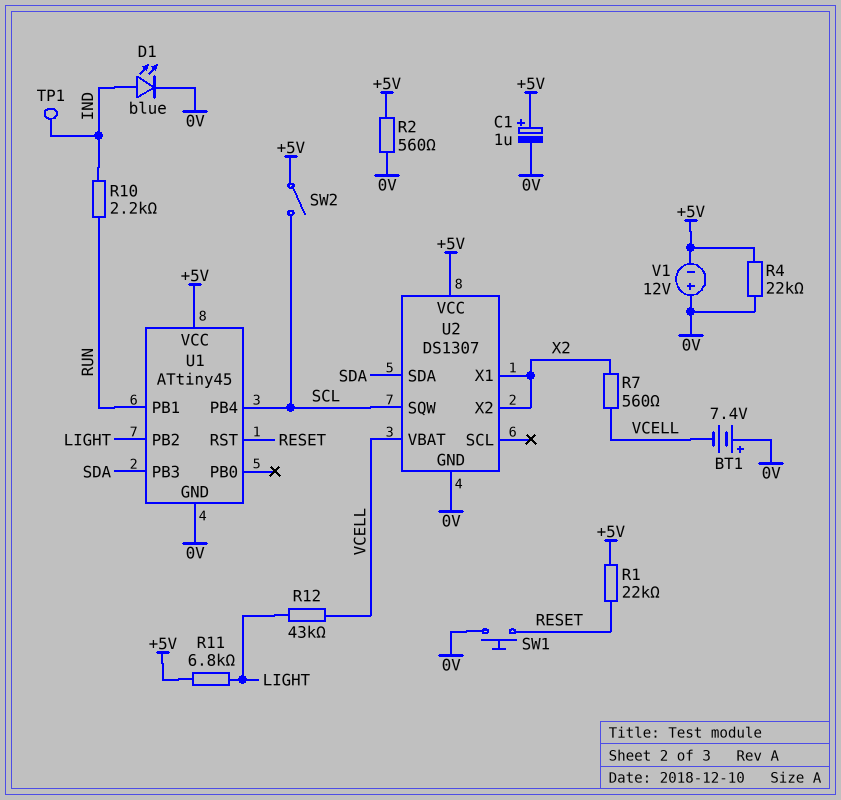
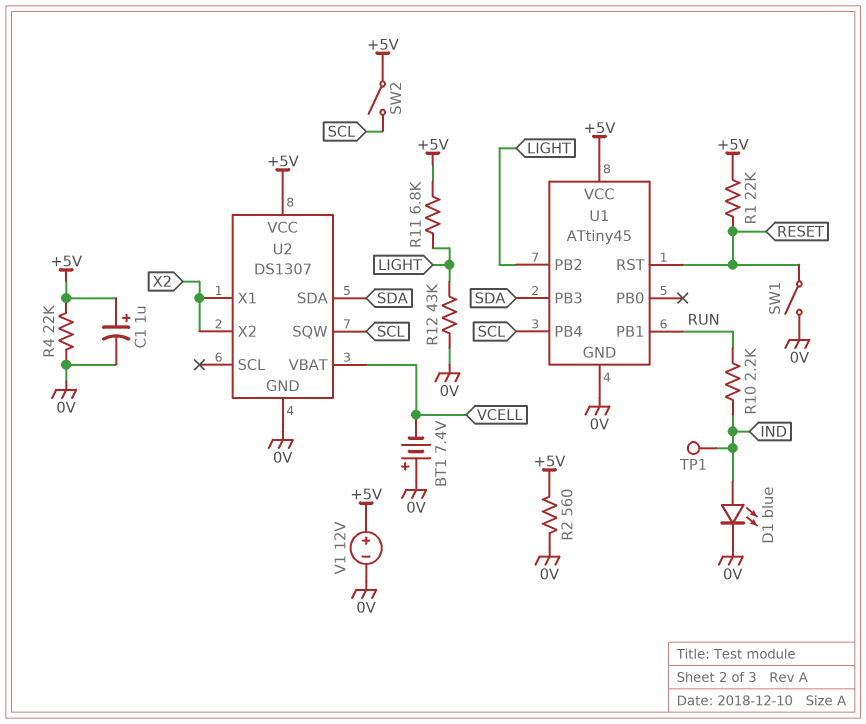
R7: 560 (VCELL, X2) -> none
R12: 43k (LIGHT, VCELL) -> 43k (0V, LIGHT)
SW1: button (0V, RESET) -> switch (0V, RESET)
V1: 12V (plus 0V, minus +5V) -> 12V (plus +5V, minus 0V)

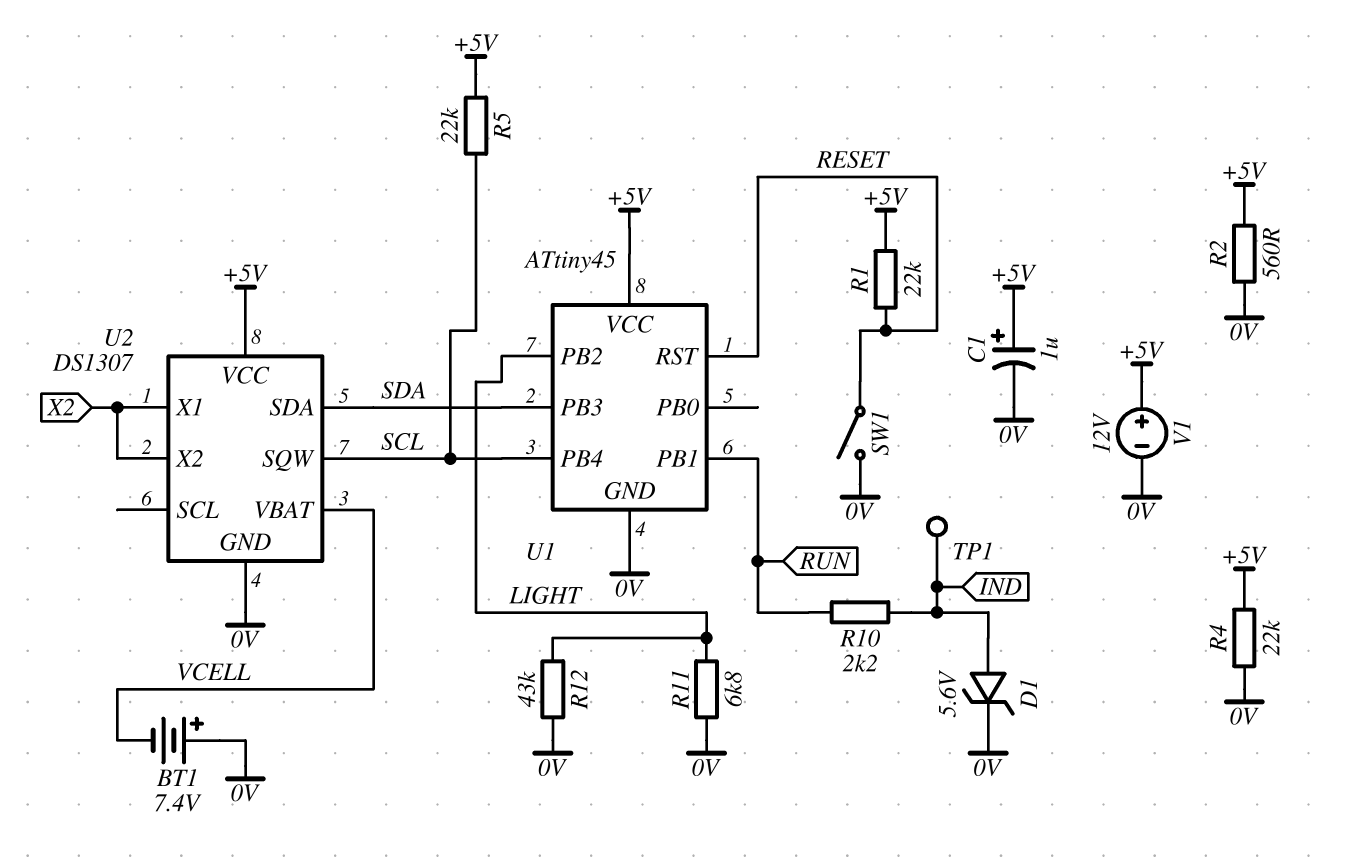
D1: LED blue (A IND, K 0V) -> zener 5.6V (A IND, K 0V)
R5: none -> 22k (+5V, SCL)
R11: 6.8k (+5V, LIGHT) -> 6.8k (0V, LIGHT)
SW2: switch (+5V, SCL) -> none

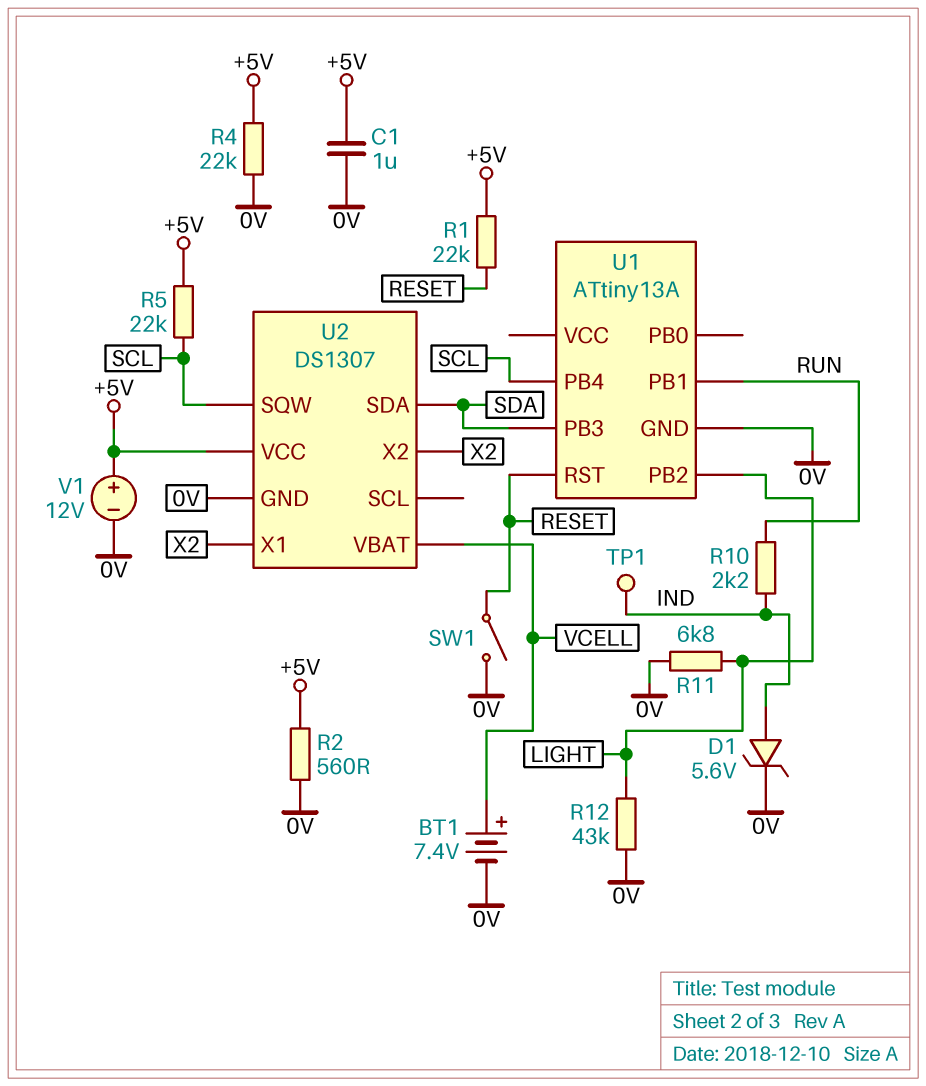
BT1: 7.4V (plus 0V, minus VCELL) -> 7.4V (plus VCELL, minus 0V)
C1: 1uF (plus +5V, minus 0V) -> 1uF (+5V, 0V)
U1: ATtiny45 -> ATtiny13A
U1 pin VCC: +5V -> none

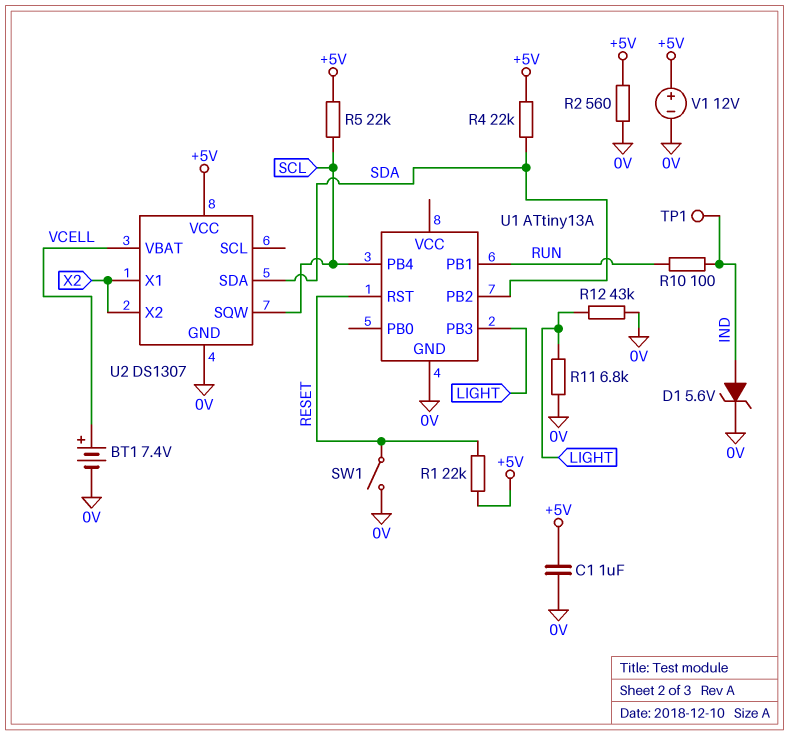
R4: 22k (+5V, 0V) -> 22k (+5V, SDA)
R10: 2.2k (IND, RUN) -> 100 (IND, RUN)
U1 pin PB2: LIGHT -> SDA
U1 pin PB3: SDA -> LIGHT

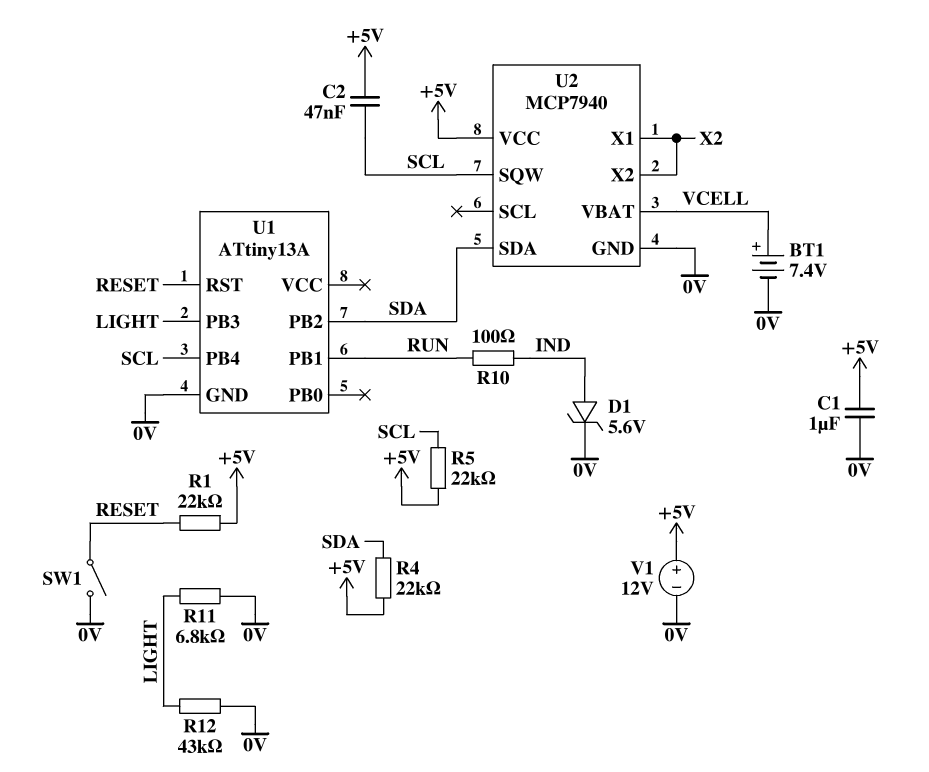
C2: none -> 47nF (+5V, SCL)
R2: 560 (+5V, 0V) -> none
TP1: test point (IND) -> none
U2: DS1307 -> MCP7940

